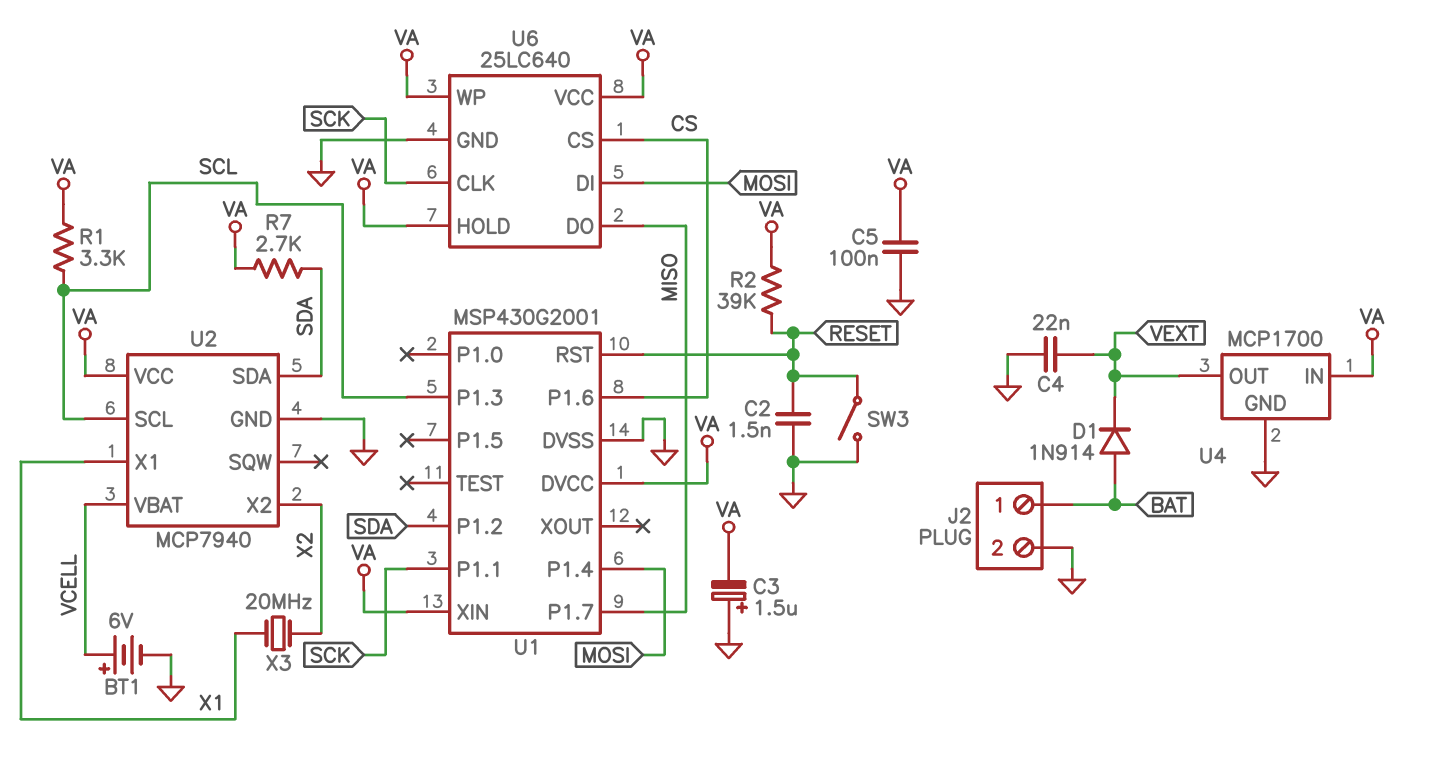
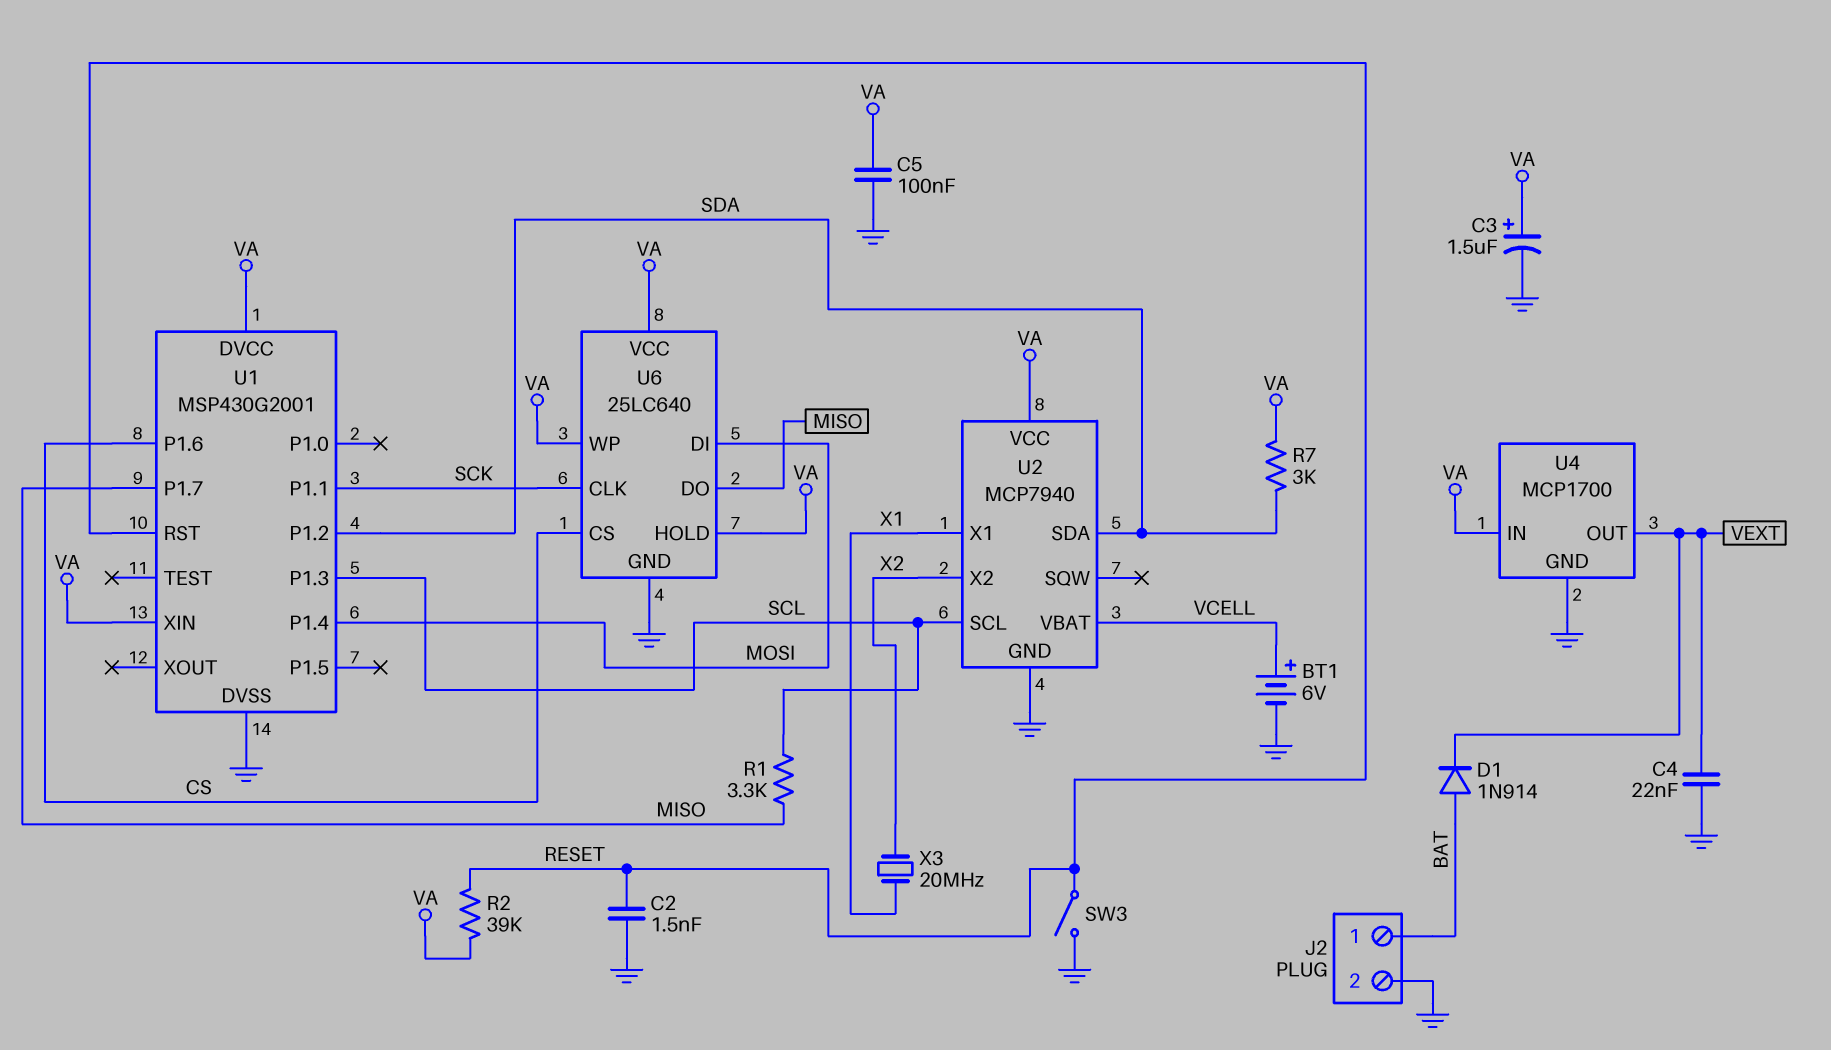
C3: 1.5uF (plus GND, minus VA) -> 1.5uF (plus VA, minus GND)
R1: 3.3k (SCL, VA) -> 3.3k (MISO, SCL)
R7: 2.7k (SDA, VA) -> 3k (SDA, VA)

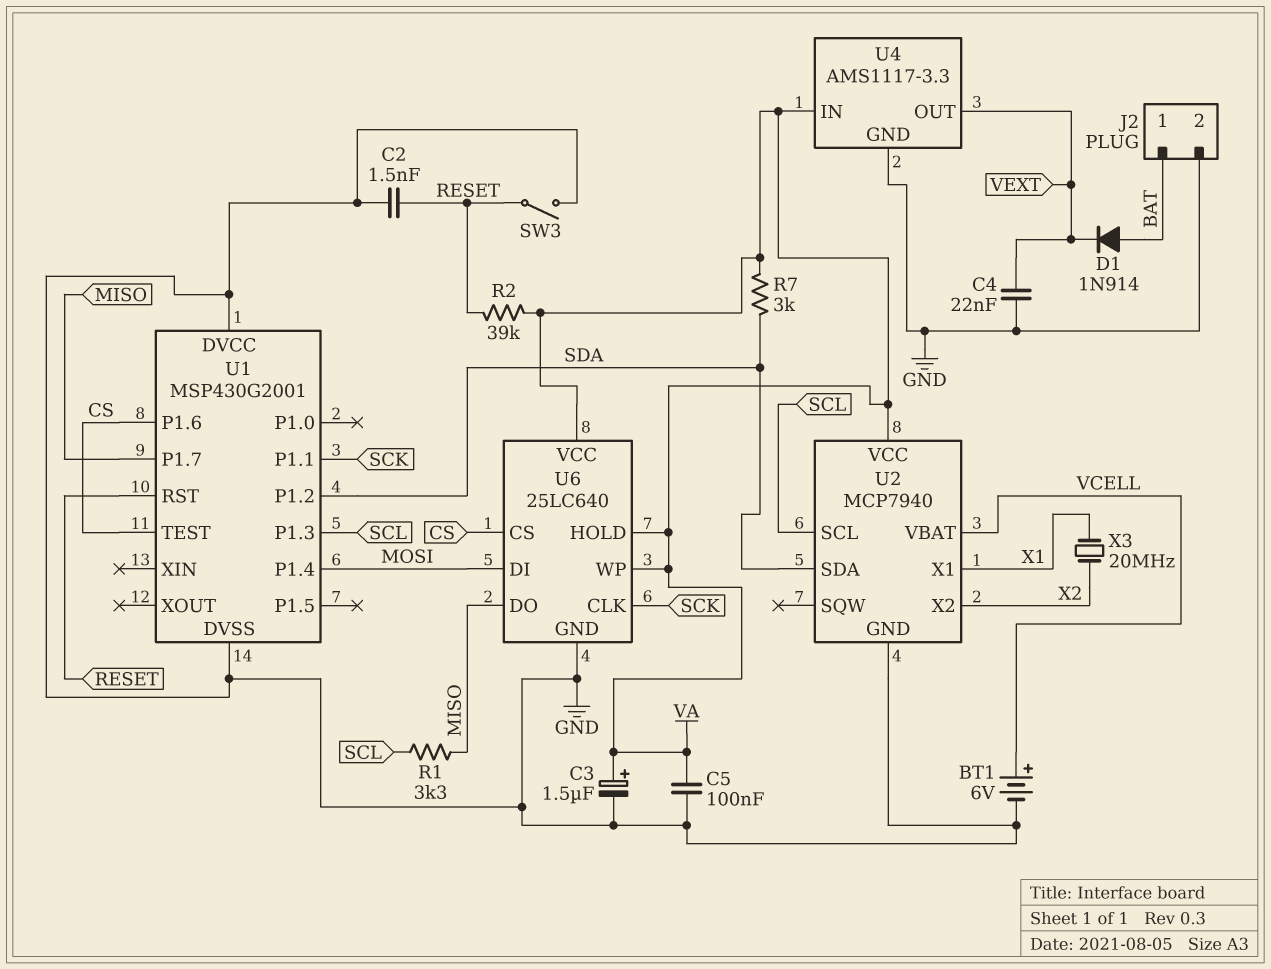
U1 pin DVCC: VA -> GND
U1 pin TEST: none -> CS
U1 pin XIN: VA -> none
U4: MCP1700 -> AMS1117-3.3

